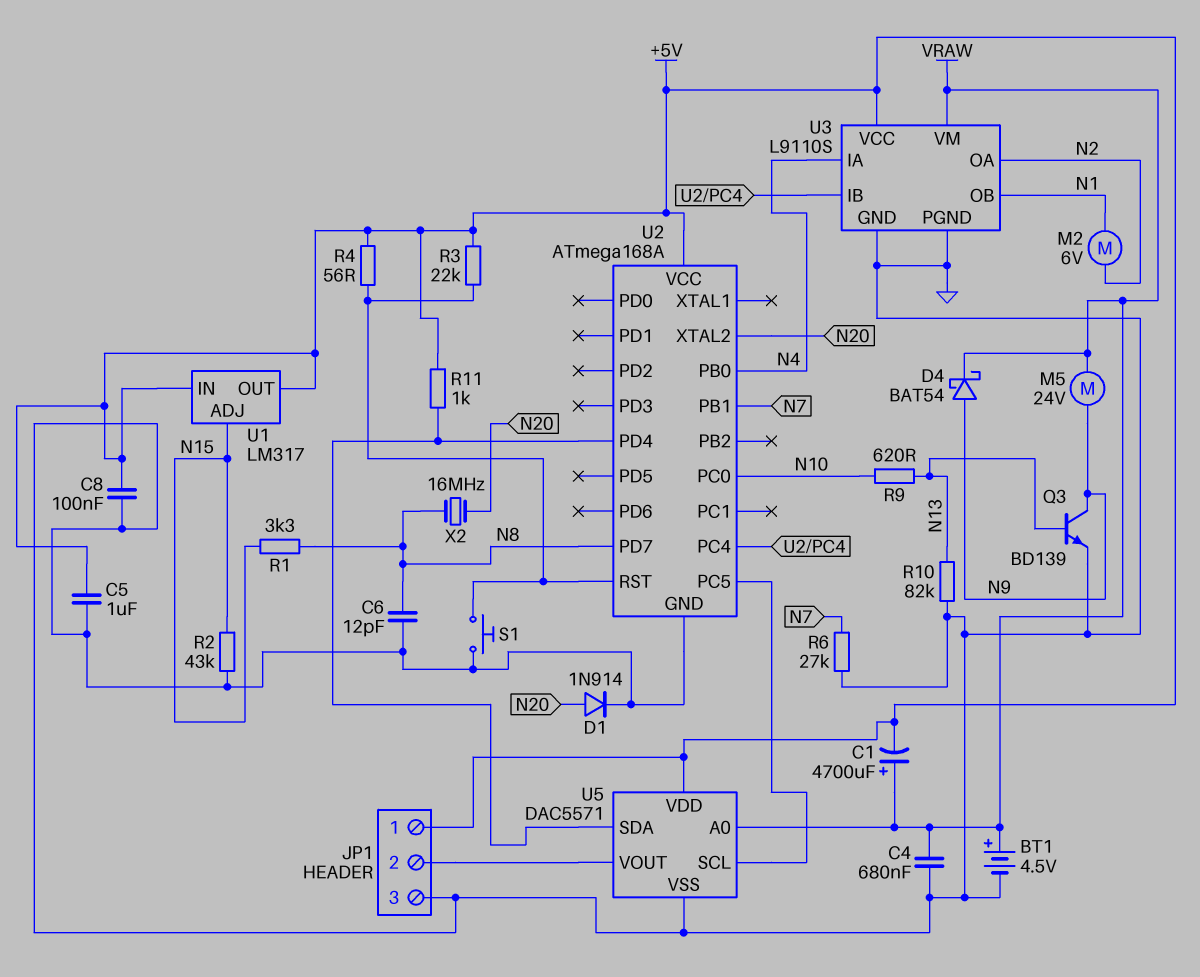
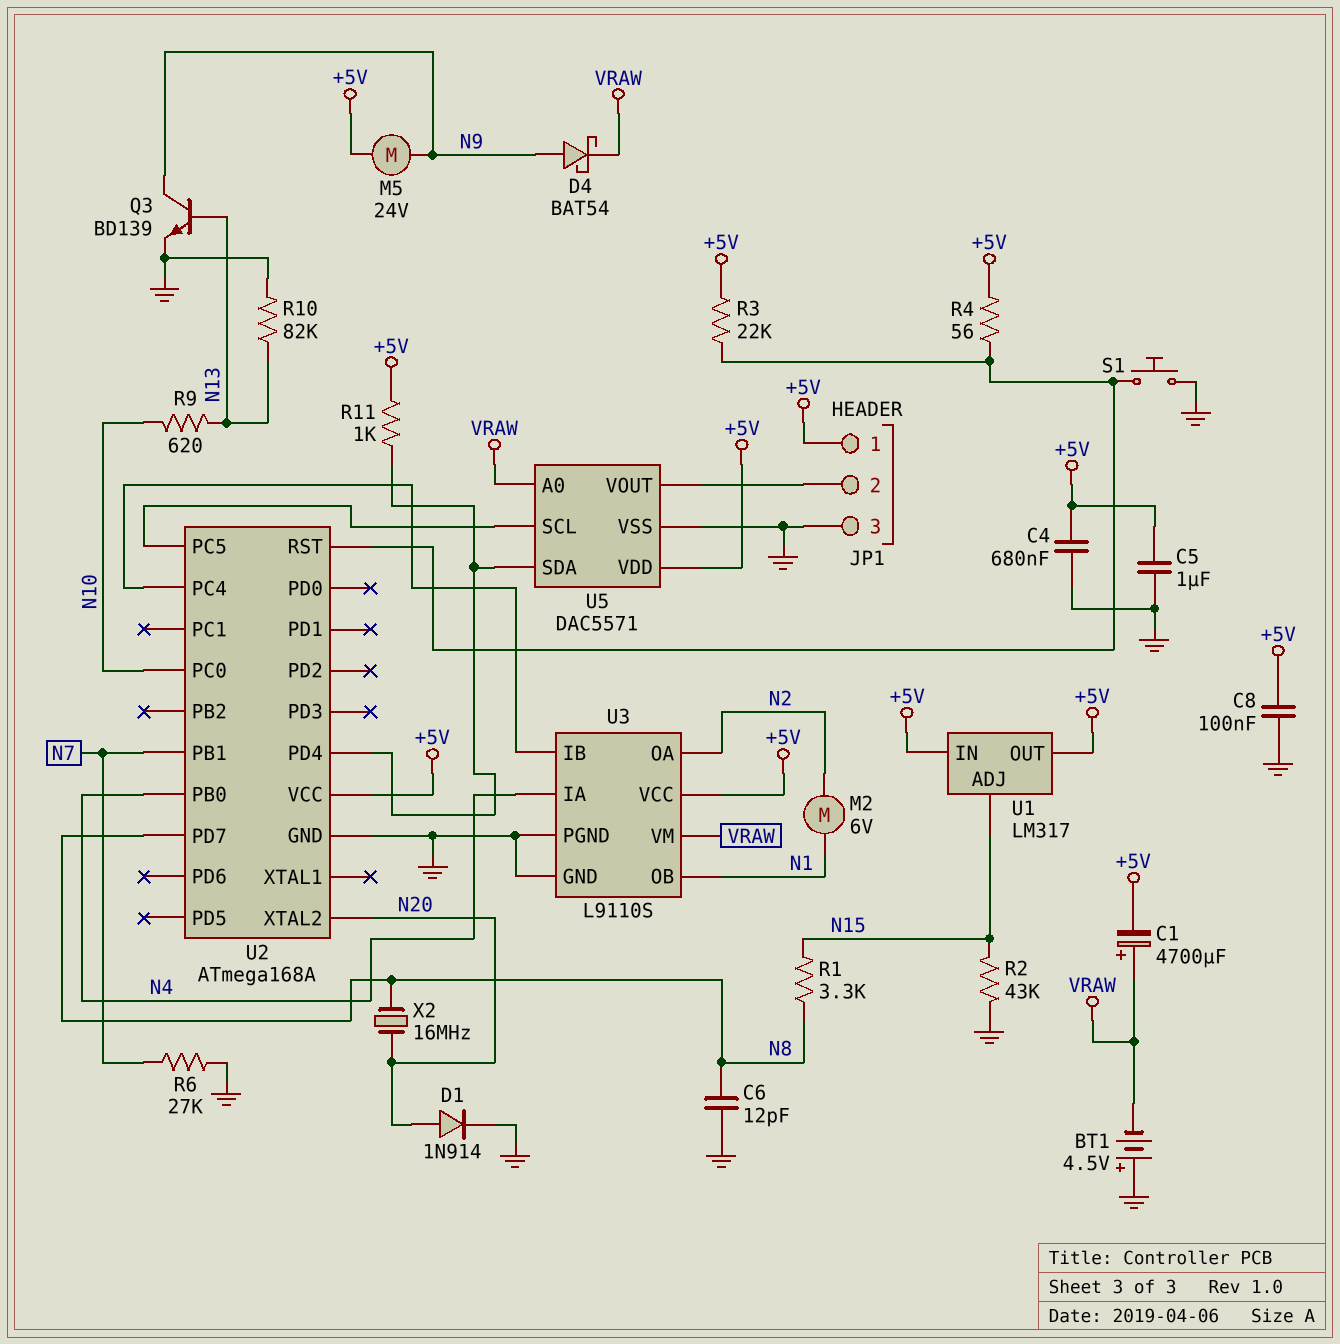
BT1: 4.5V (plus VRAW, minus GND) -> 4.5V (plus GND, minus VRAW)
C4: 680nF (GND, VRAW) -> 680nF (+5V, GND)
M5: motor 24V (N9, VRAW) -> motor 24V (+5V, N9)

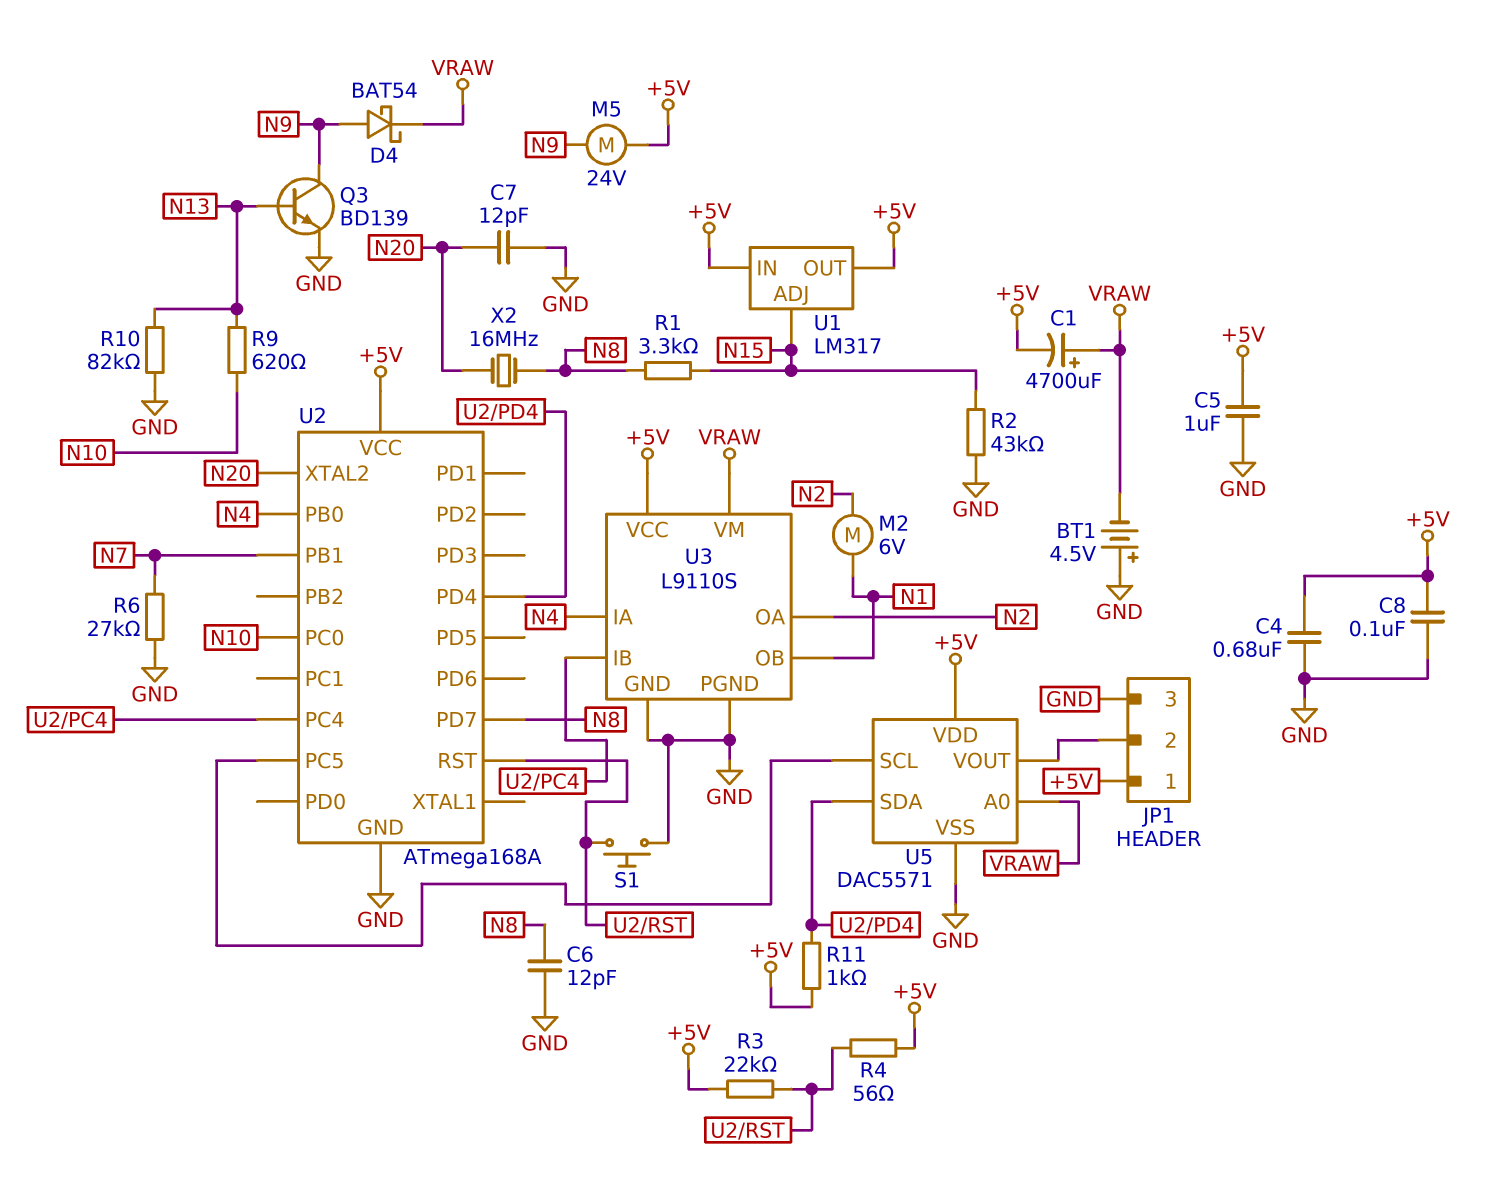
C7: none -> 12pF (GND, N20)
D1: diode 1N914 (A N20, K GND) -> none

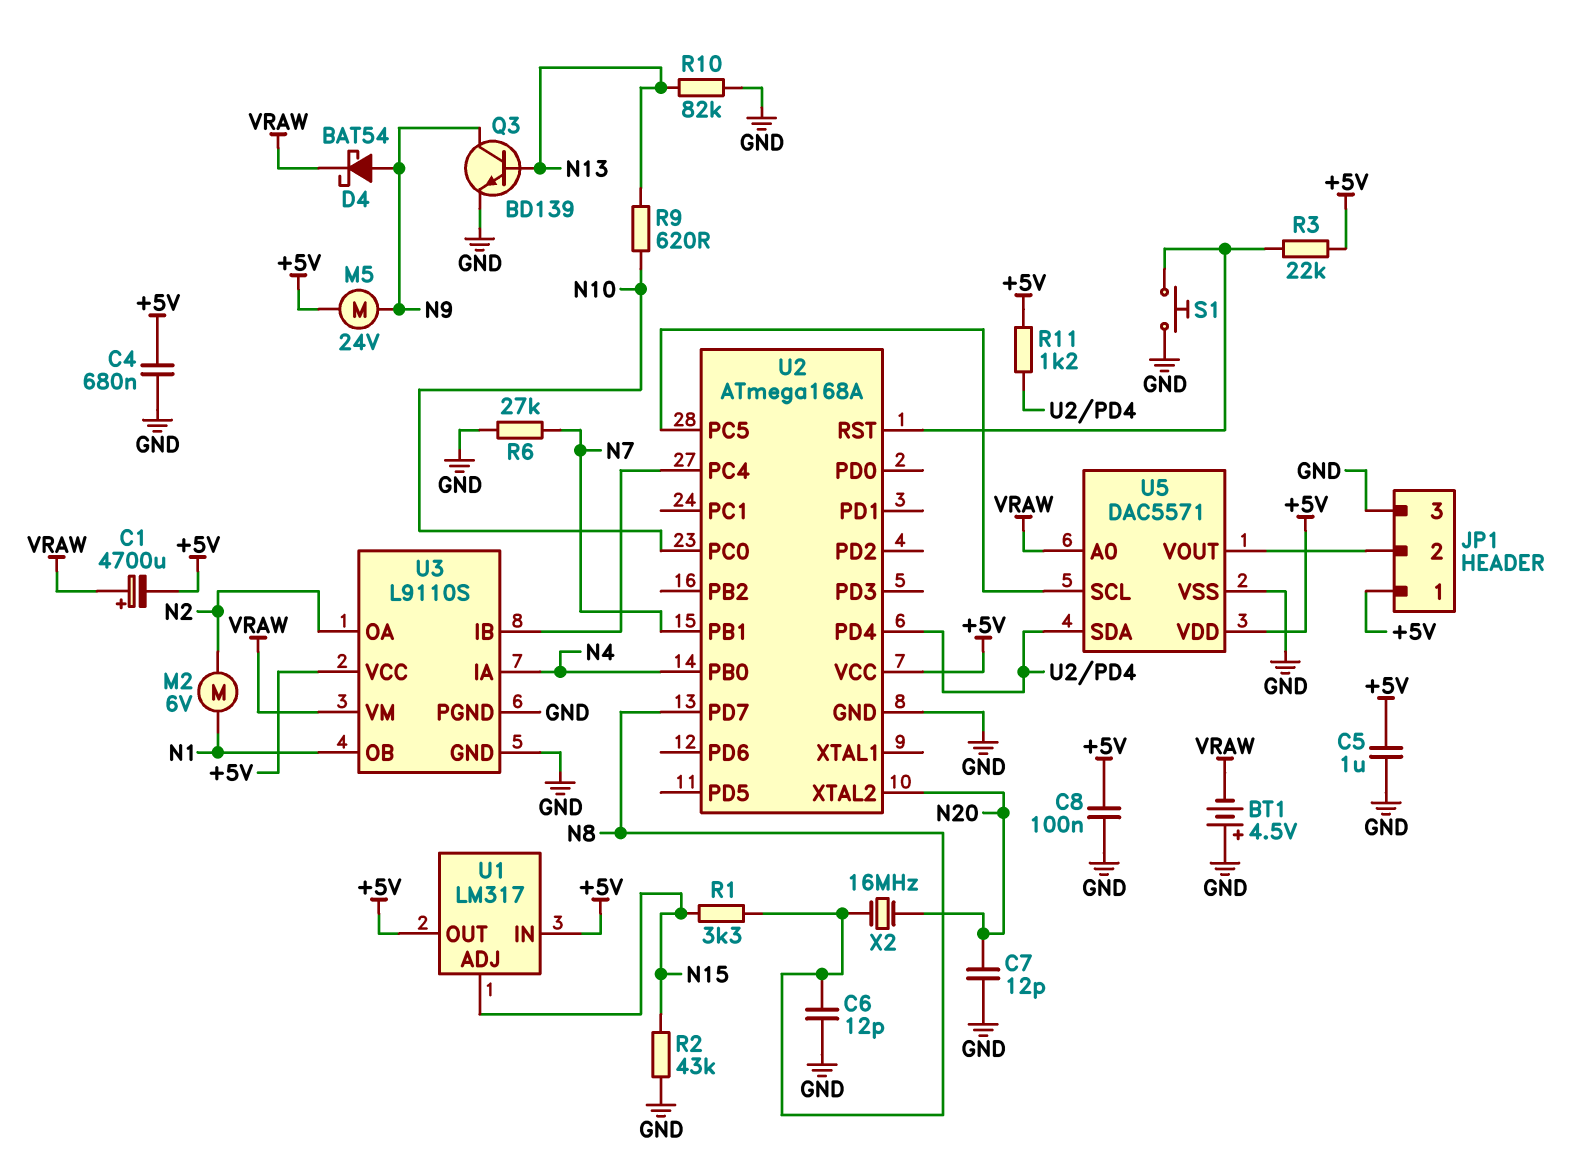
R4: 56 (+5V, U2/RST) -> none
R11: 1k (+5V, U2/PD4) -> 1.2k (+5V, U2/PD4)

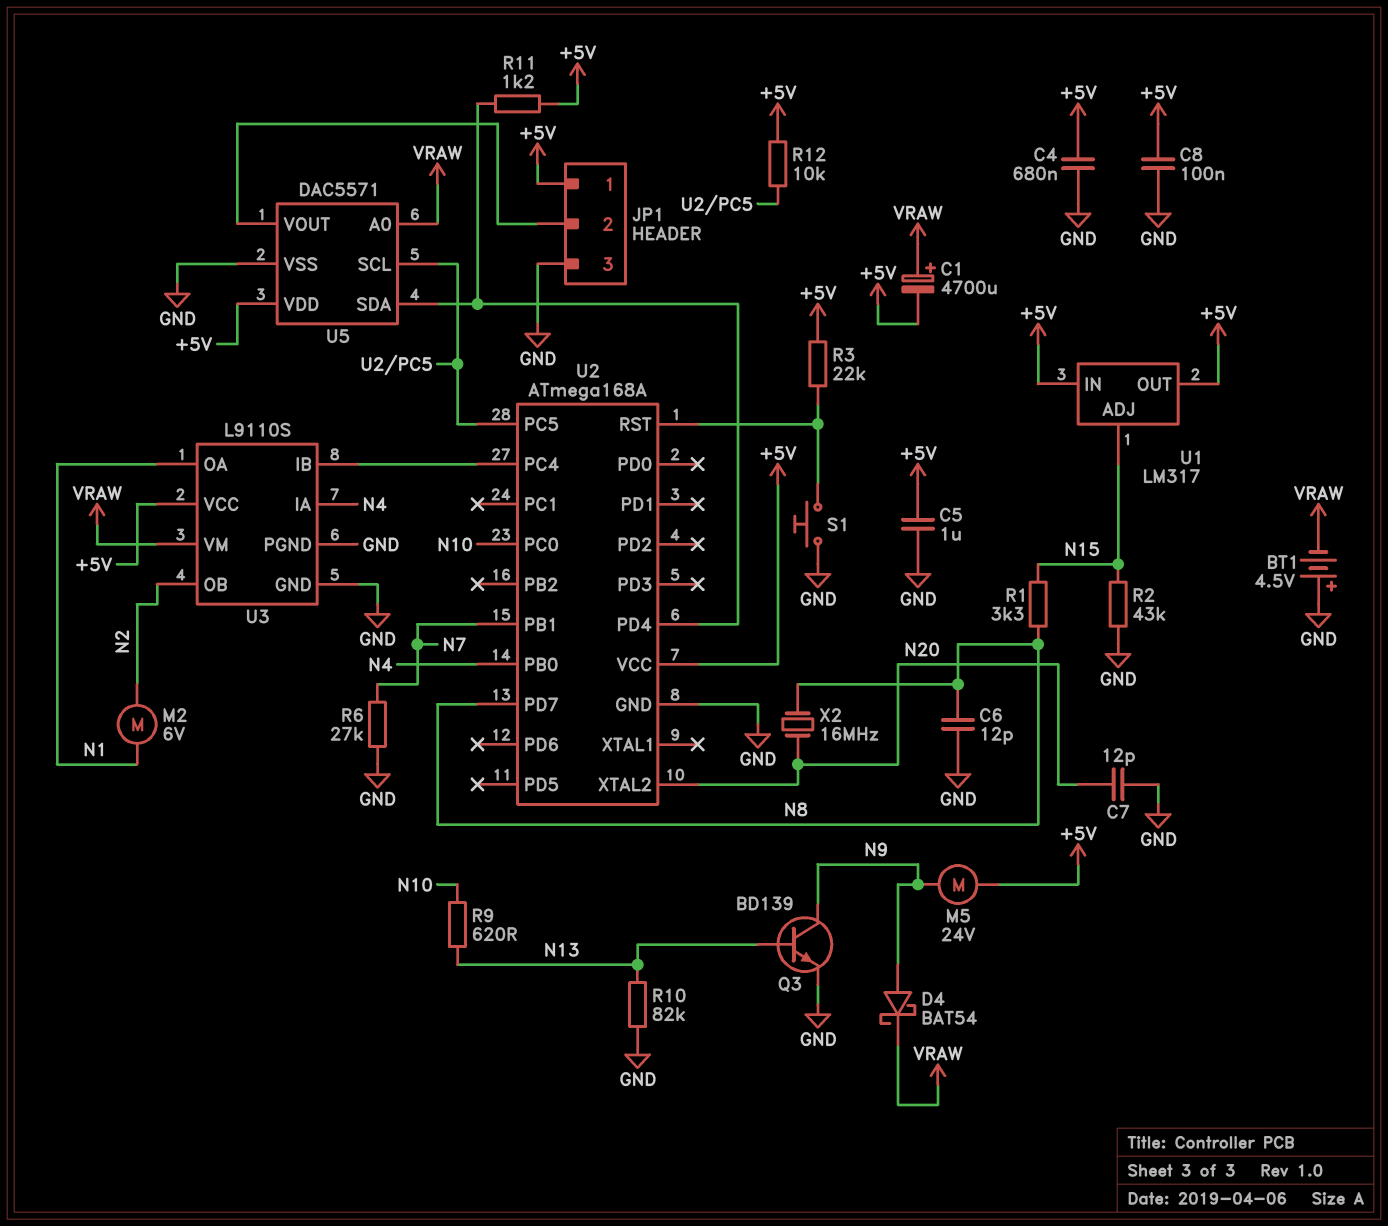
R12: none -> 10k (+5V, U2/PC5)
U3 pin OA: N2 -> N1
U3 pin OB: N1 -> N2

